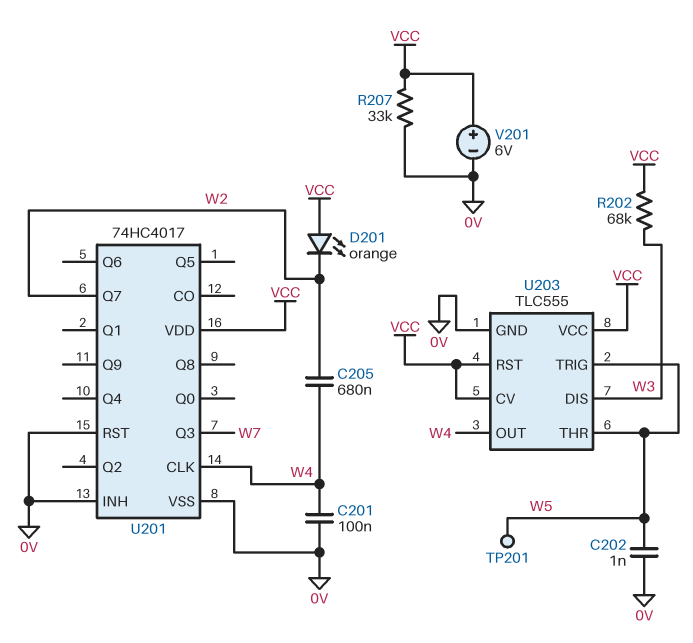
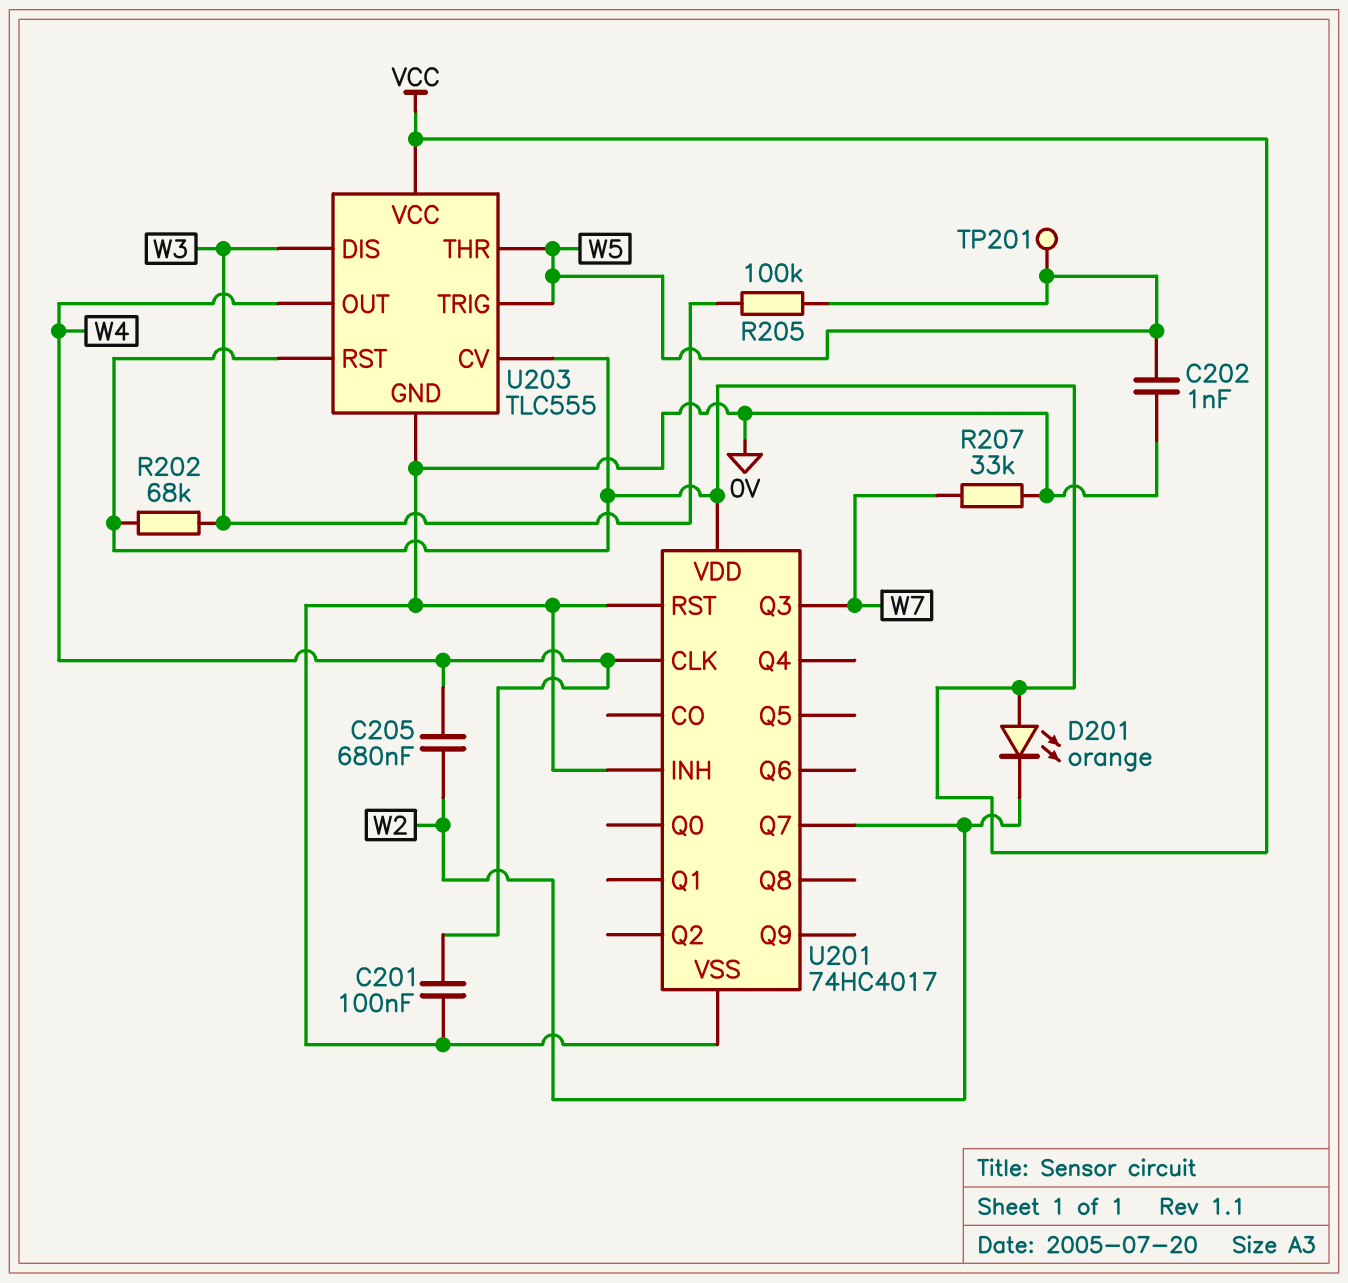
R205: none -> 100k (W3, W5)
R207: 33k (0V, VCC) -> 33k (0V, W7)
V201: 6V (plus VCC, minus 0V) -> none

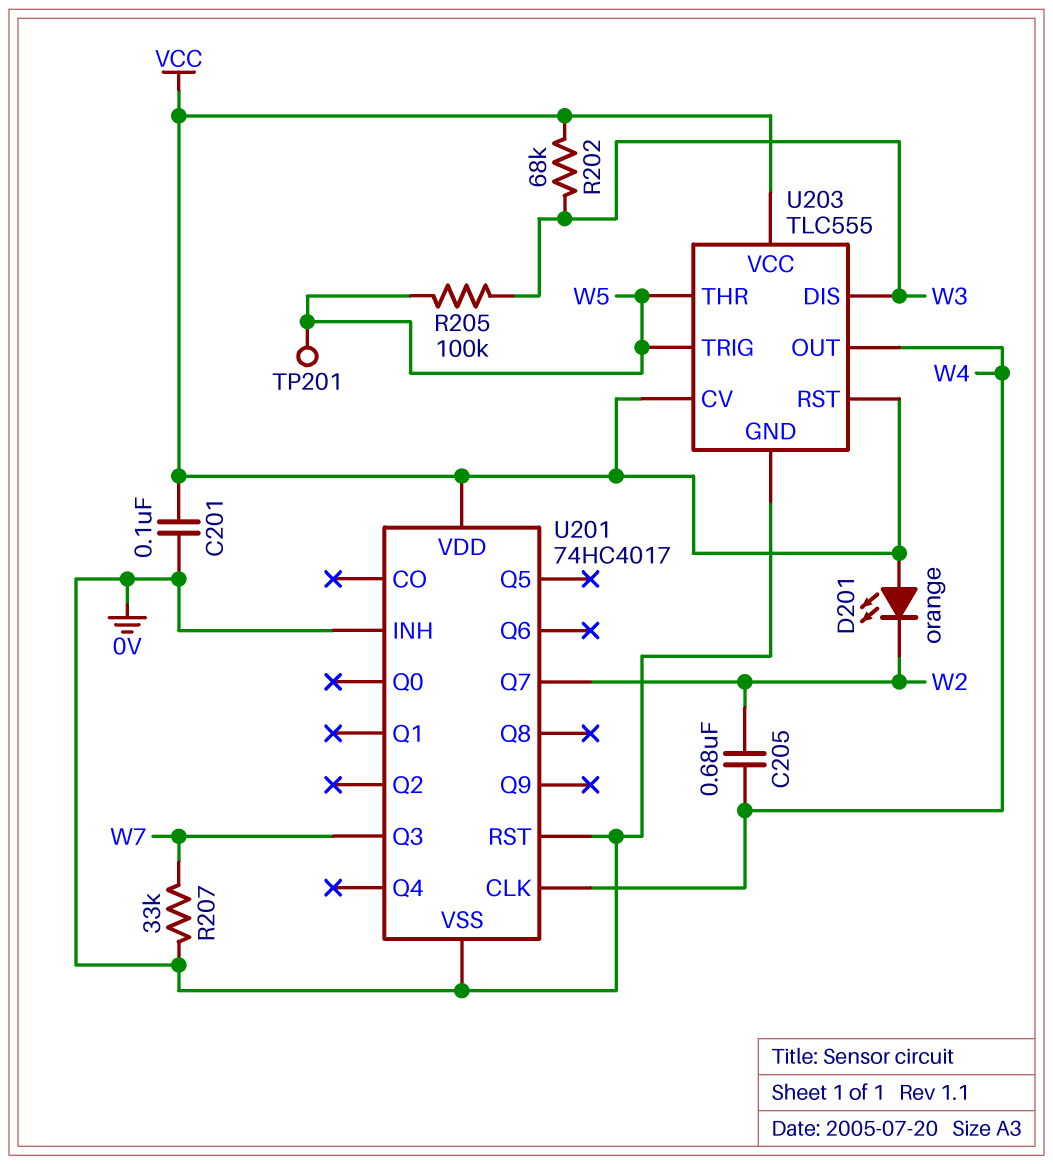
C201: 100nF (0V, W4) -> 100nF (0V, VCC)
C202: 1nF (0V, W5) -> none

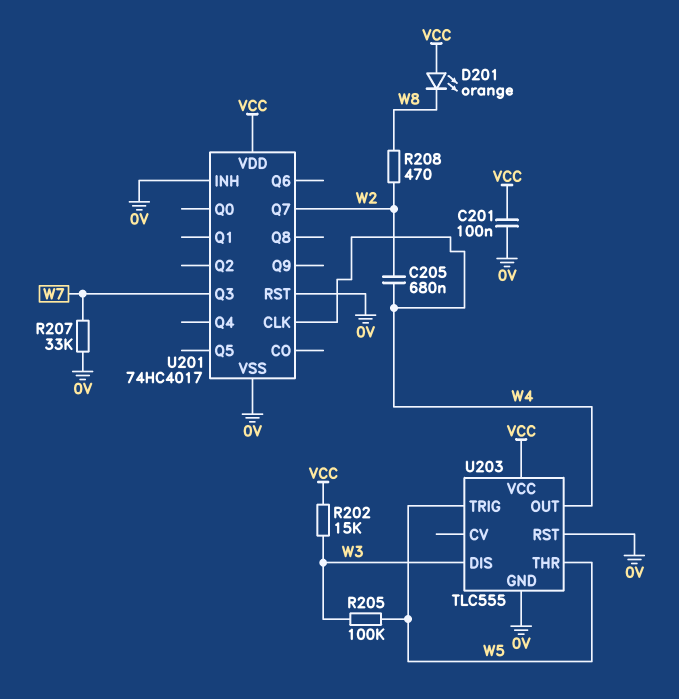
D201: LED orange (A VCC, K W2) -> LED orange (A VCC, K W8)
R202: 68k (VCC, W3) -> 15k (VCC, W3)
R208: none -> 470 (W2, W8)
TP201: test point (W5) -> none
U203 pin CV: VCC -> none
U203 pin RST: VCC -> 0V

